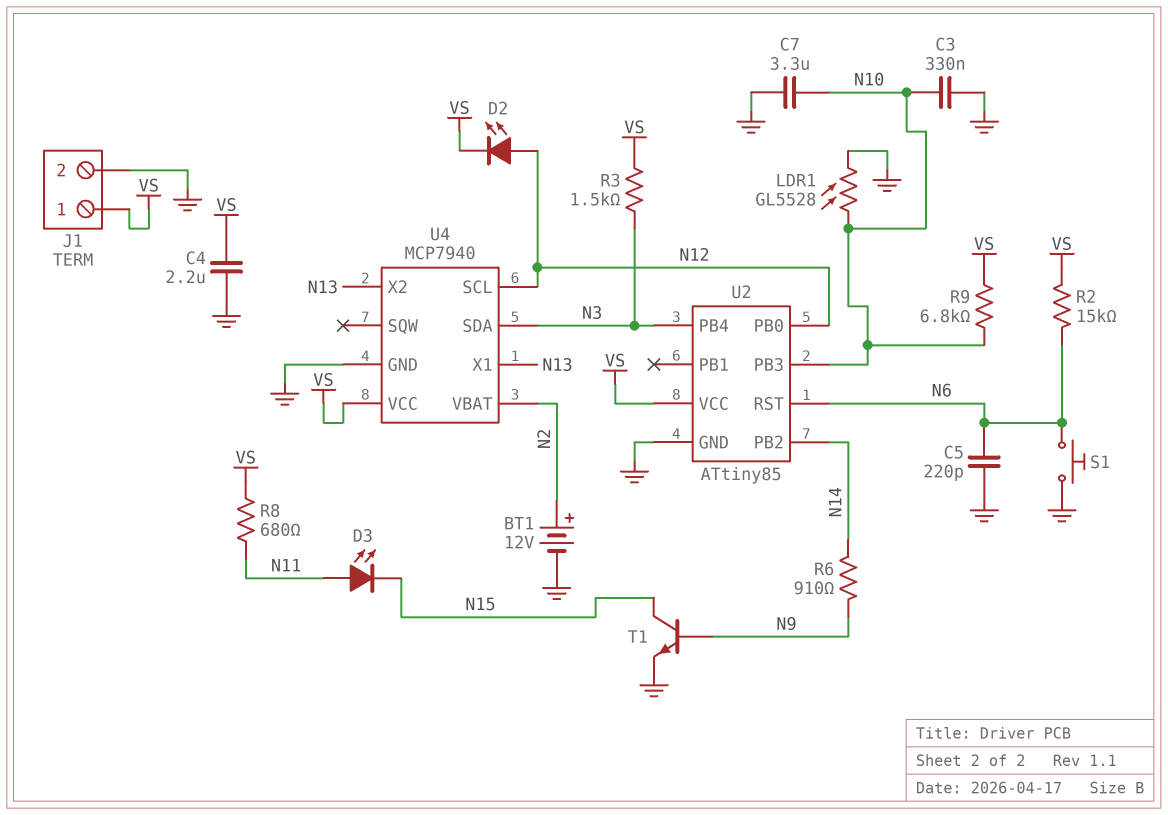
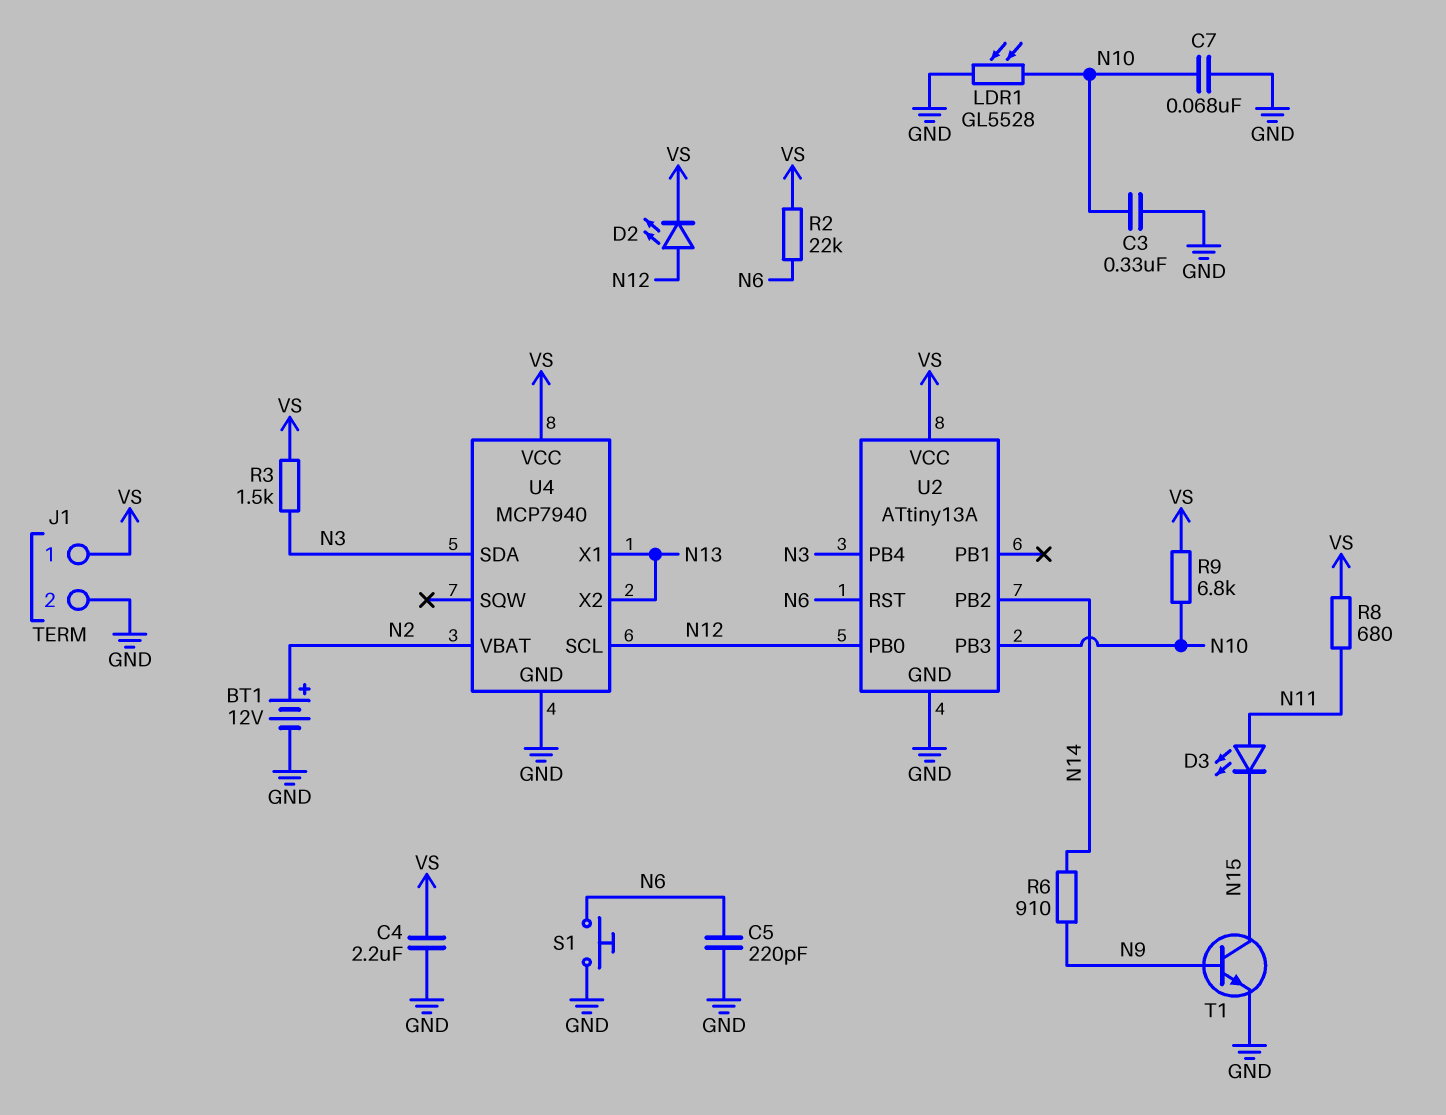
C7: 3.3uF (GND, N10) -> 68nF (GND, N10)
R2: 15k (N6, VS) -> 22k (N6, VS)
U2: ATtiny85 -> ATtiny13A

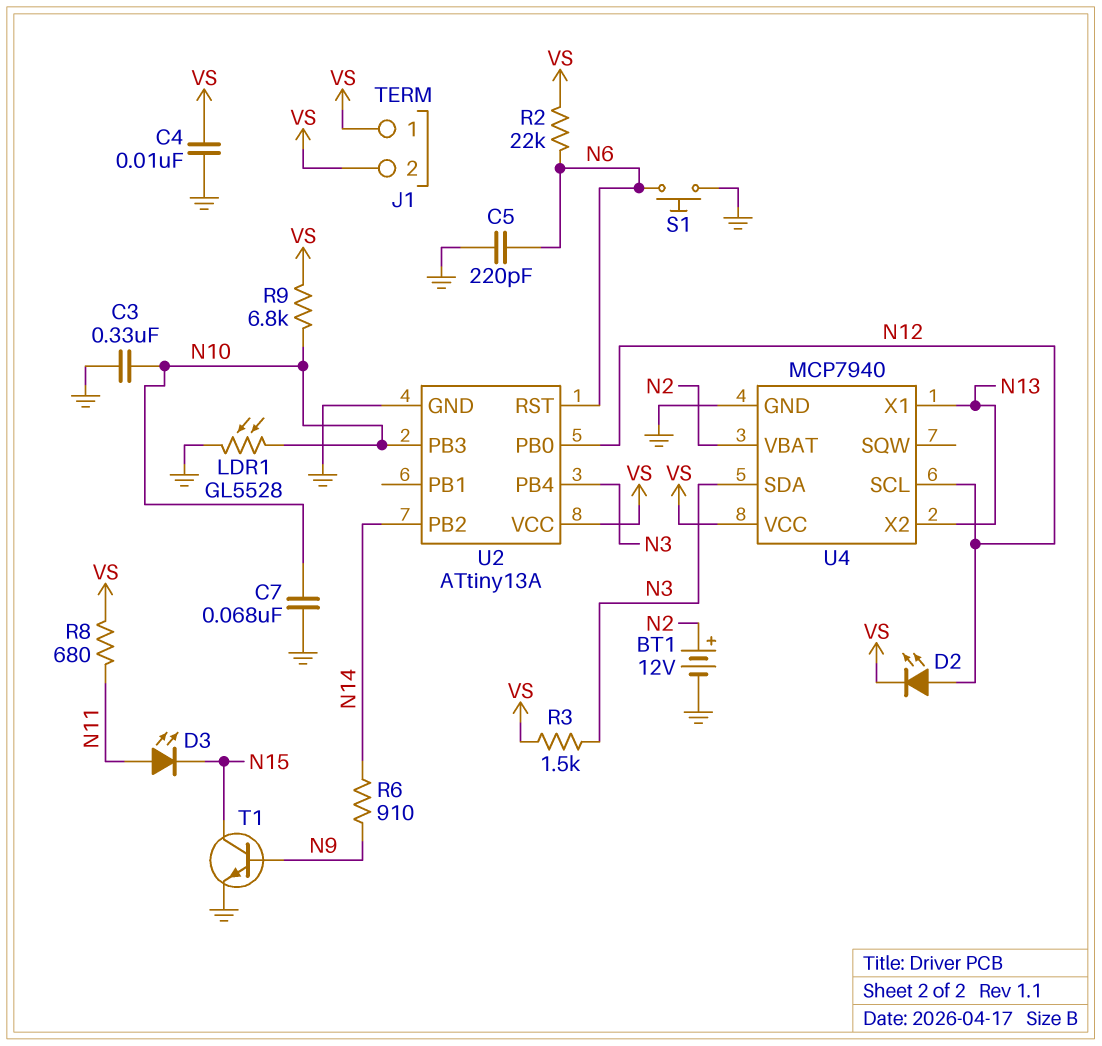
C4: 2.2uF (GND, VS) -> 10nF (GND, VS)
J1 pin 2: GND -> VS

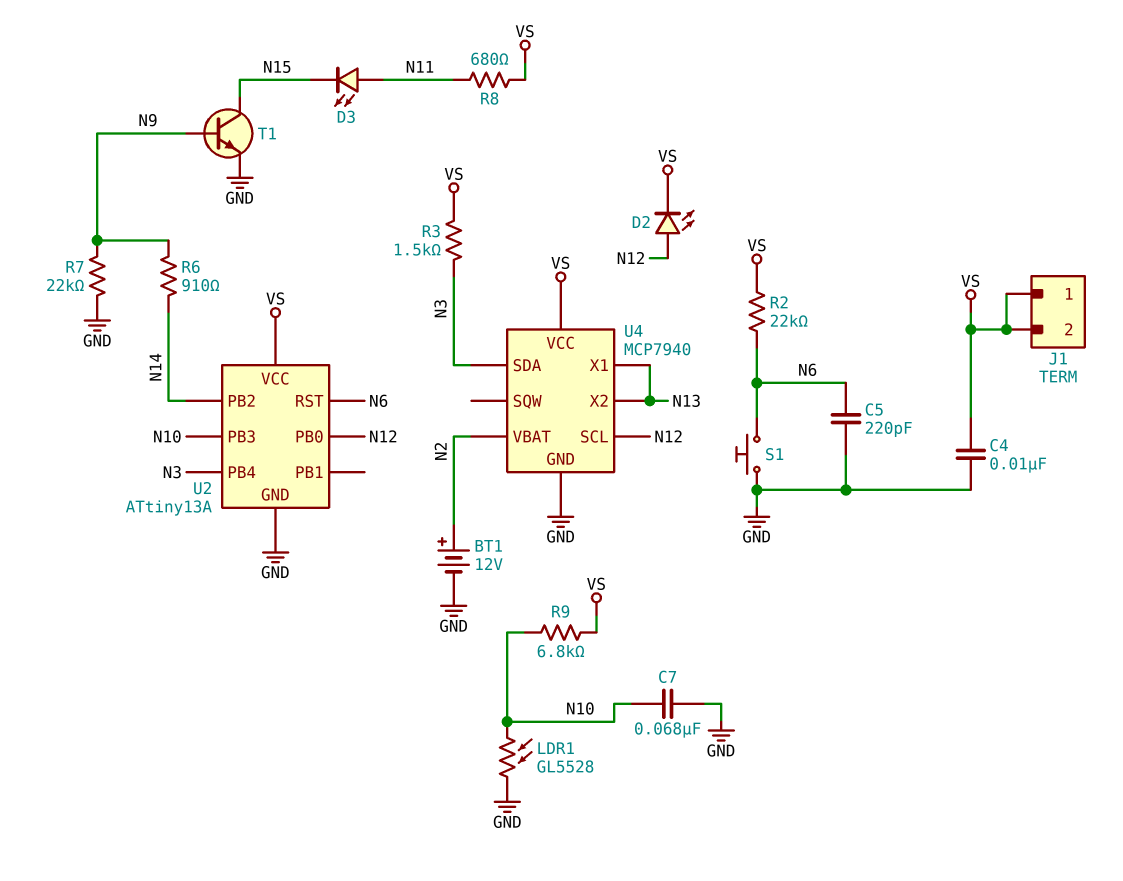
C3: 330nF (GND, N10) -> none
R7: none -> 22k (GND, N9)

